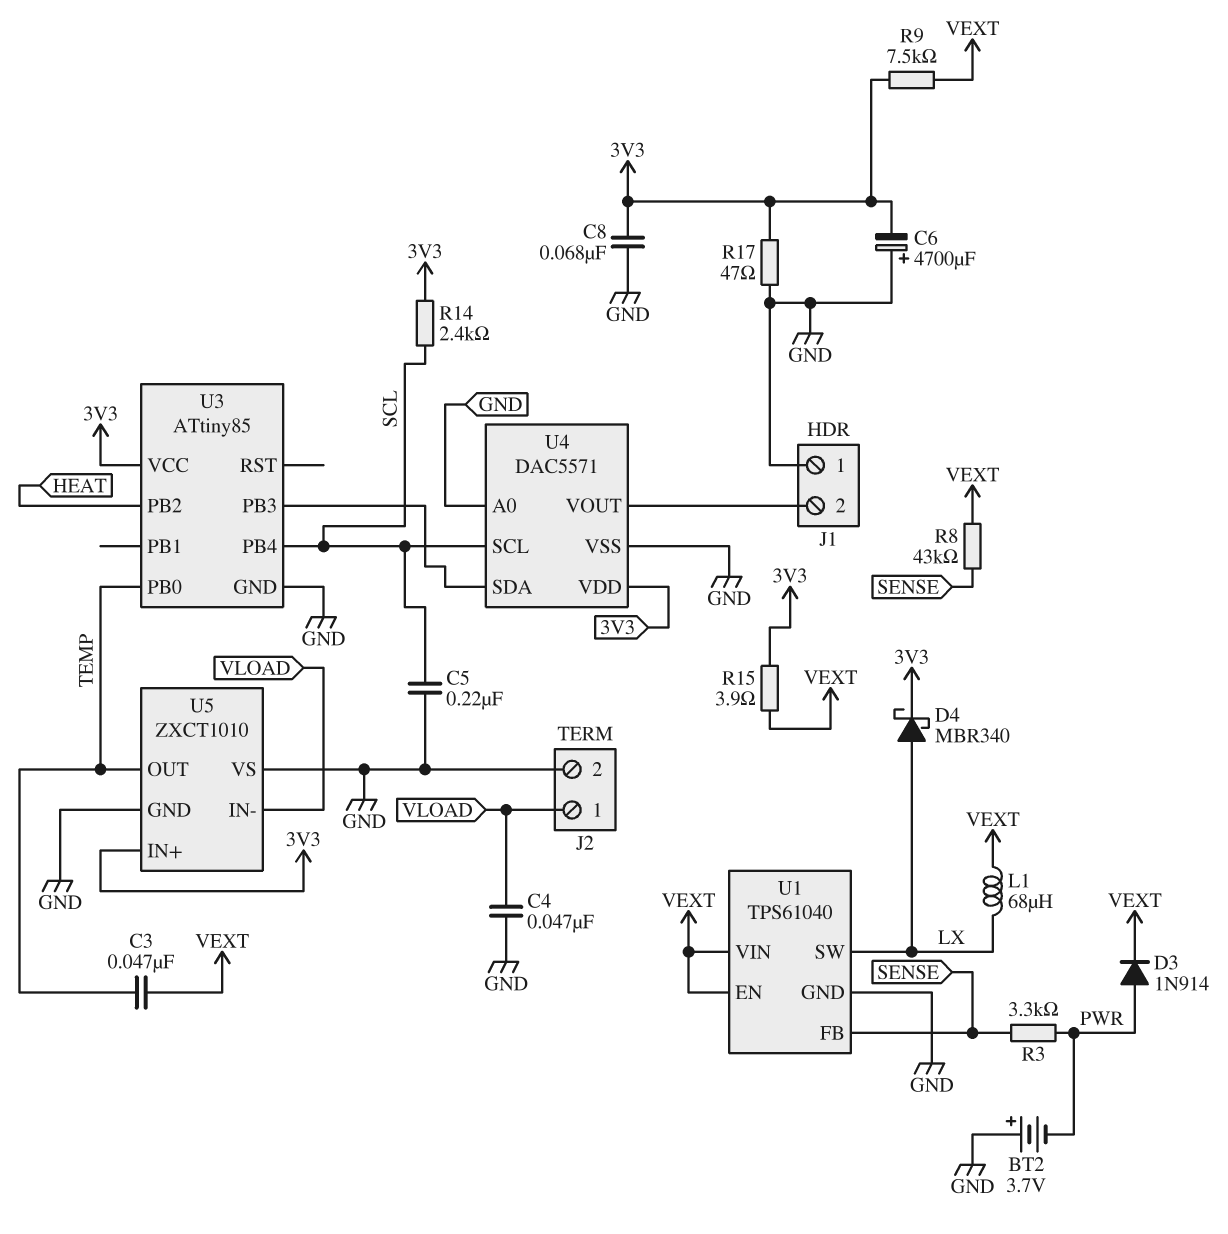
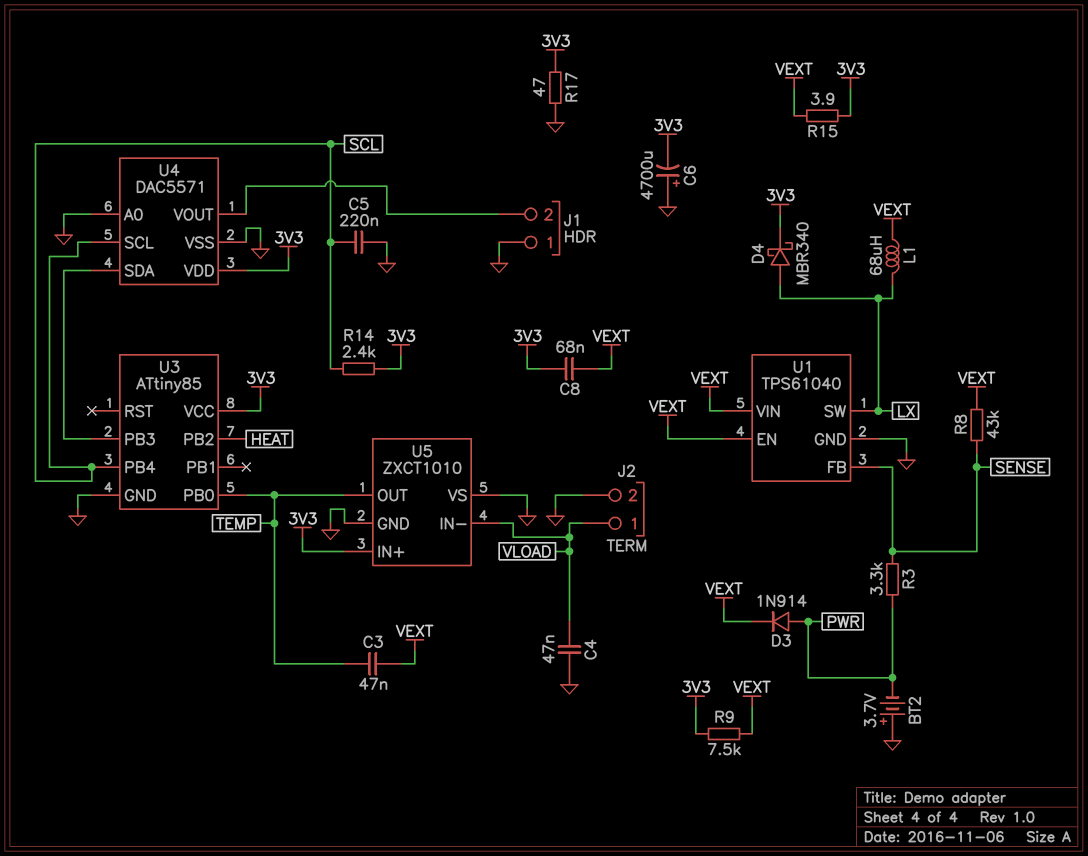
C8: 68nF (3V3, GND) -> 68nF (3V3, VEXT)

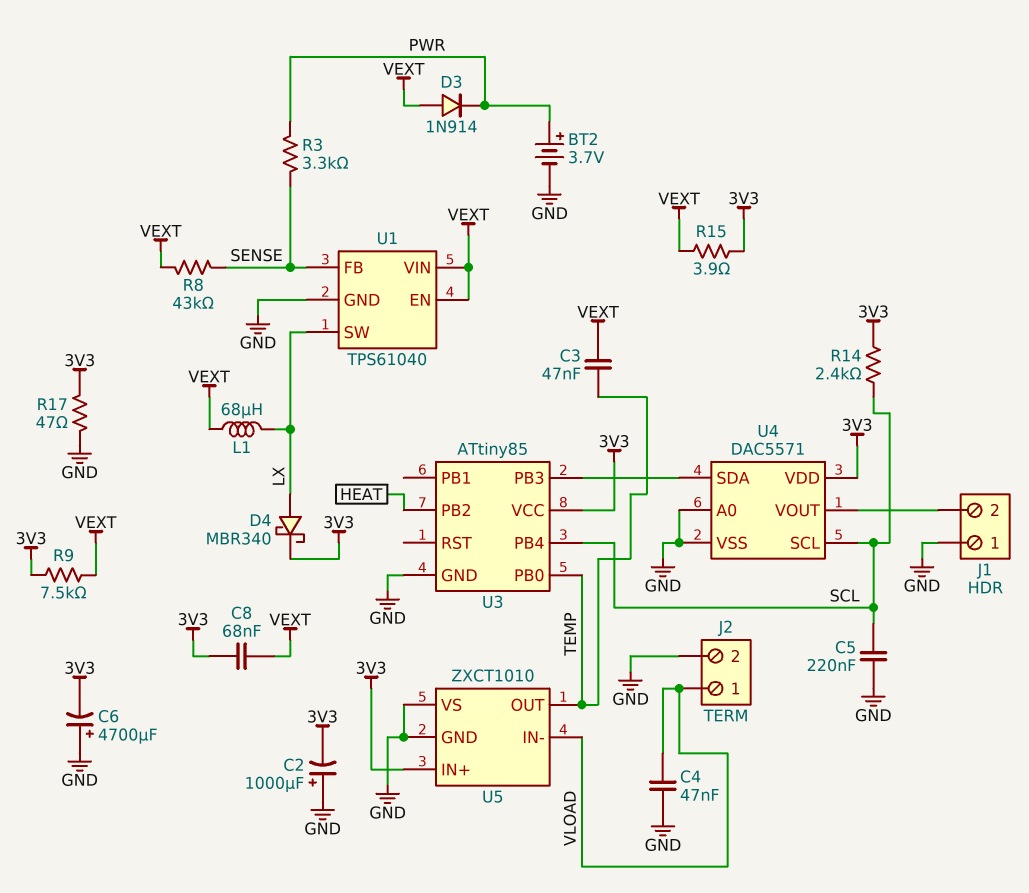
BT2: 3.7V (plus GND, minus PWR) -> 3.7V (plus PWR, minus GND)
C2: none -> 1000uF (plus GND, minus 3V3)
D3: diode 1N914 (A PWR, K VEXT) -> diode 1N914 (A VEXT, K PWR)

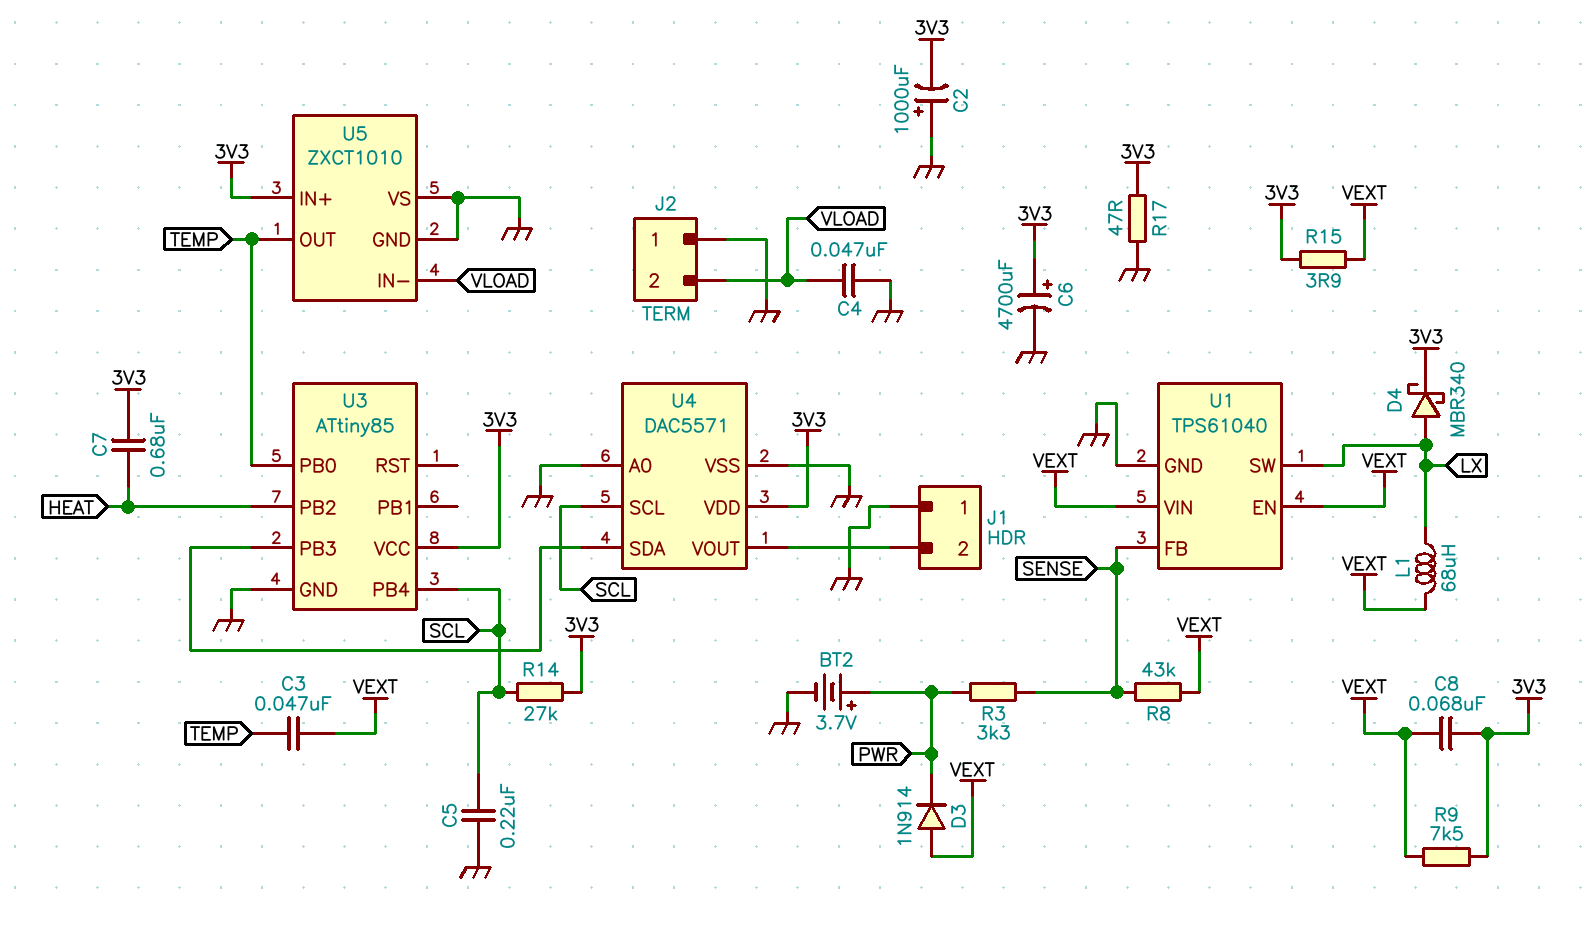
C6: 4700uF (plus GND, minus 3V3) -> 4700uF (plus 3V3, minus GND)
C7: none -> 680nF (3V3, HEAT)
J2 pin 1: VLOAD -> GND
J2 pin 2: GND -> VLOAD
R14: 2.4k (3V3, SCL) -> 27k (3V3, SCL)

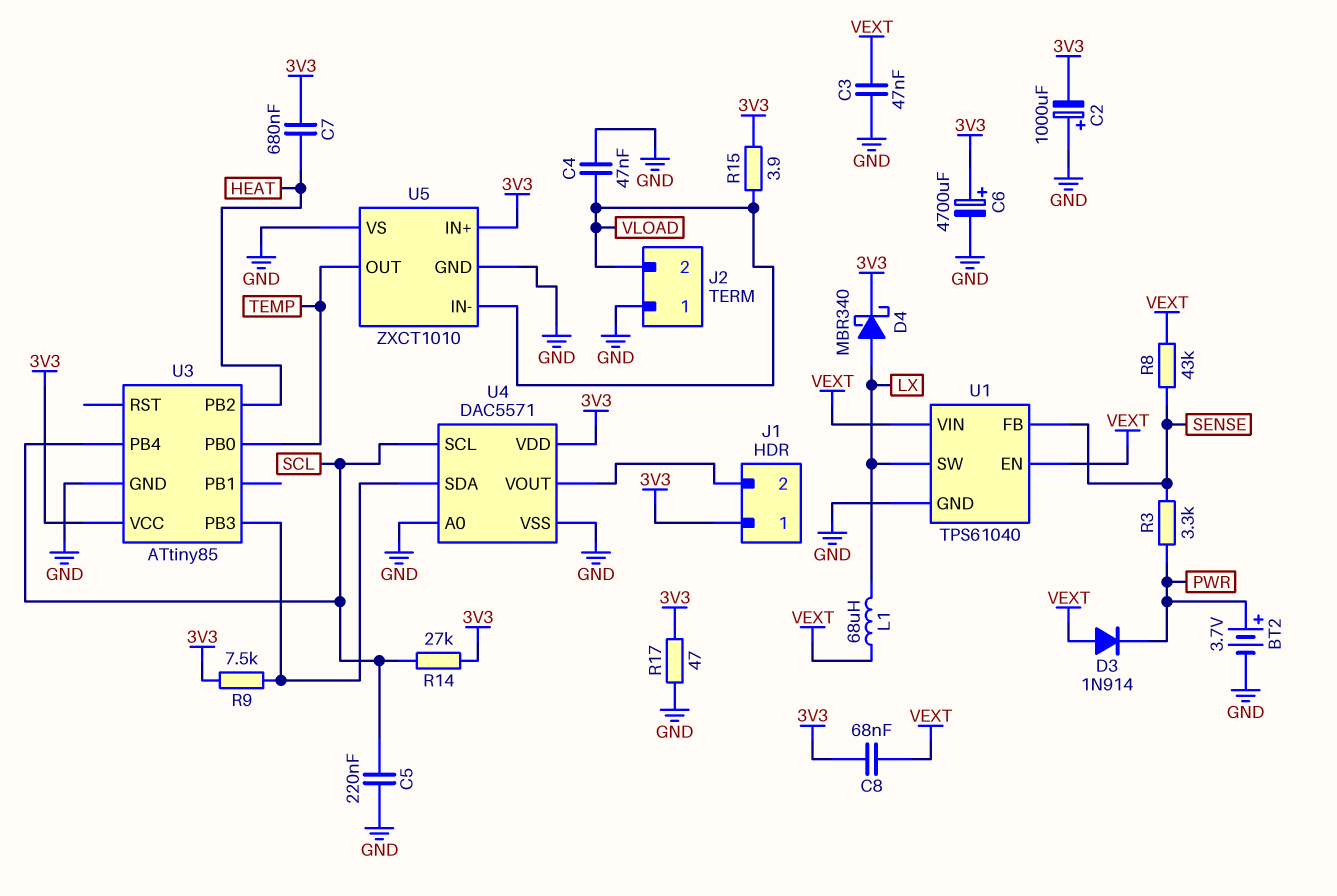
C3: 47nF (TEMP, VEXT) -> 47nF (GND, VEXT)
J1 pin 1: GND -> 3V3
R9: 7.5k (3V3, VEXT) -> 7.5k (3V3, U3/PB3)
R15: 3.9 (3V3, VEXT) -> 3.9 (3V3, VLOAD)

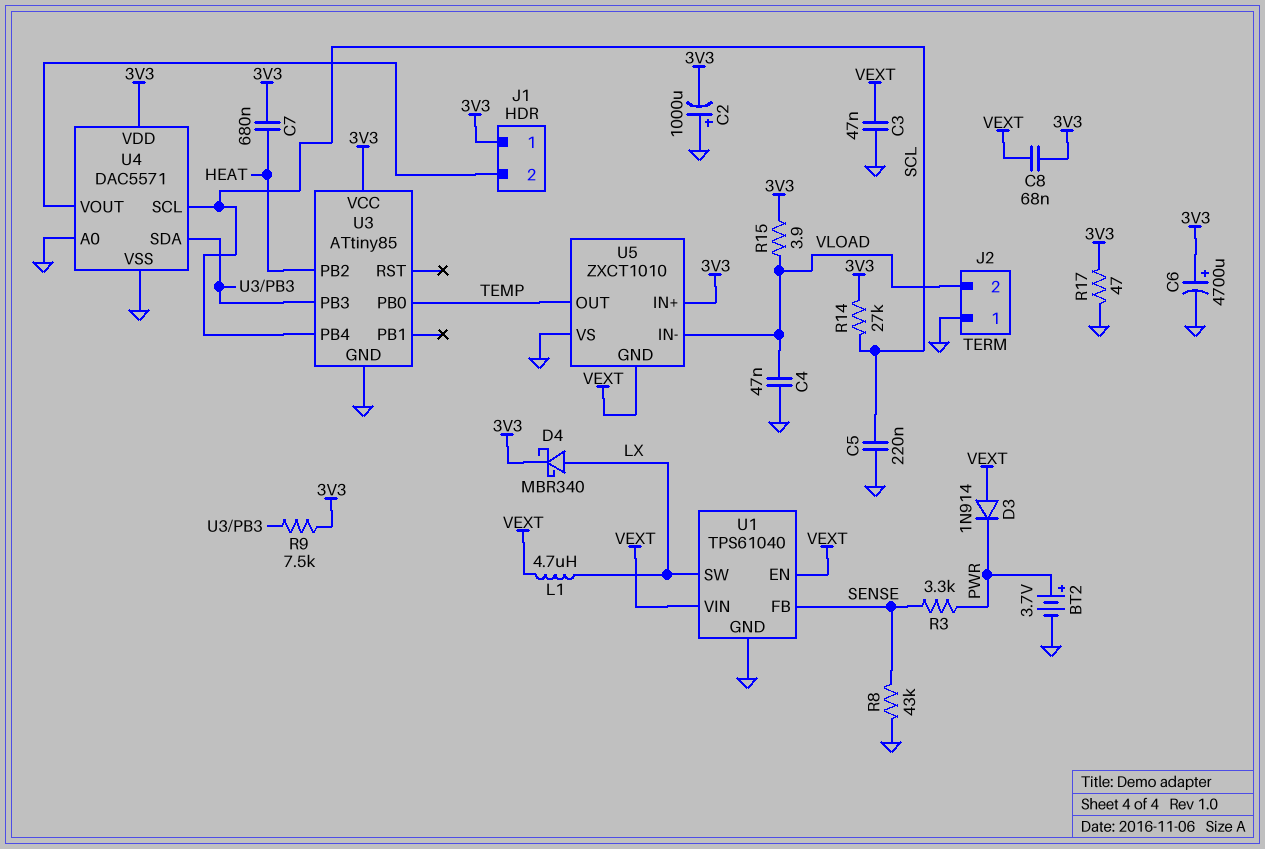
L1: 68uH (LX, VEXT) -> 4.7uH (LX, VEXT)
R8: 43k (SENSE, VEXT) -> 43k (GND, SENSE)
U5 pin GND: GND -> VEXT

